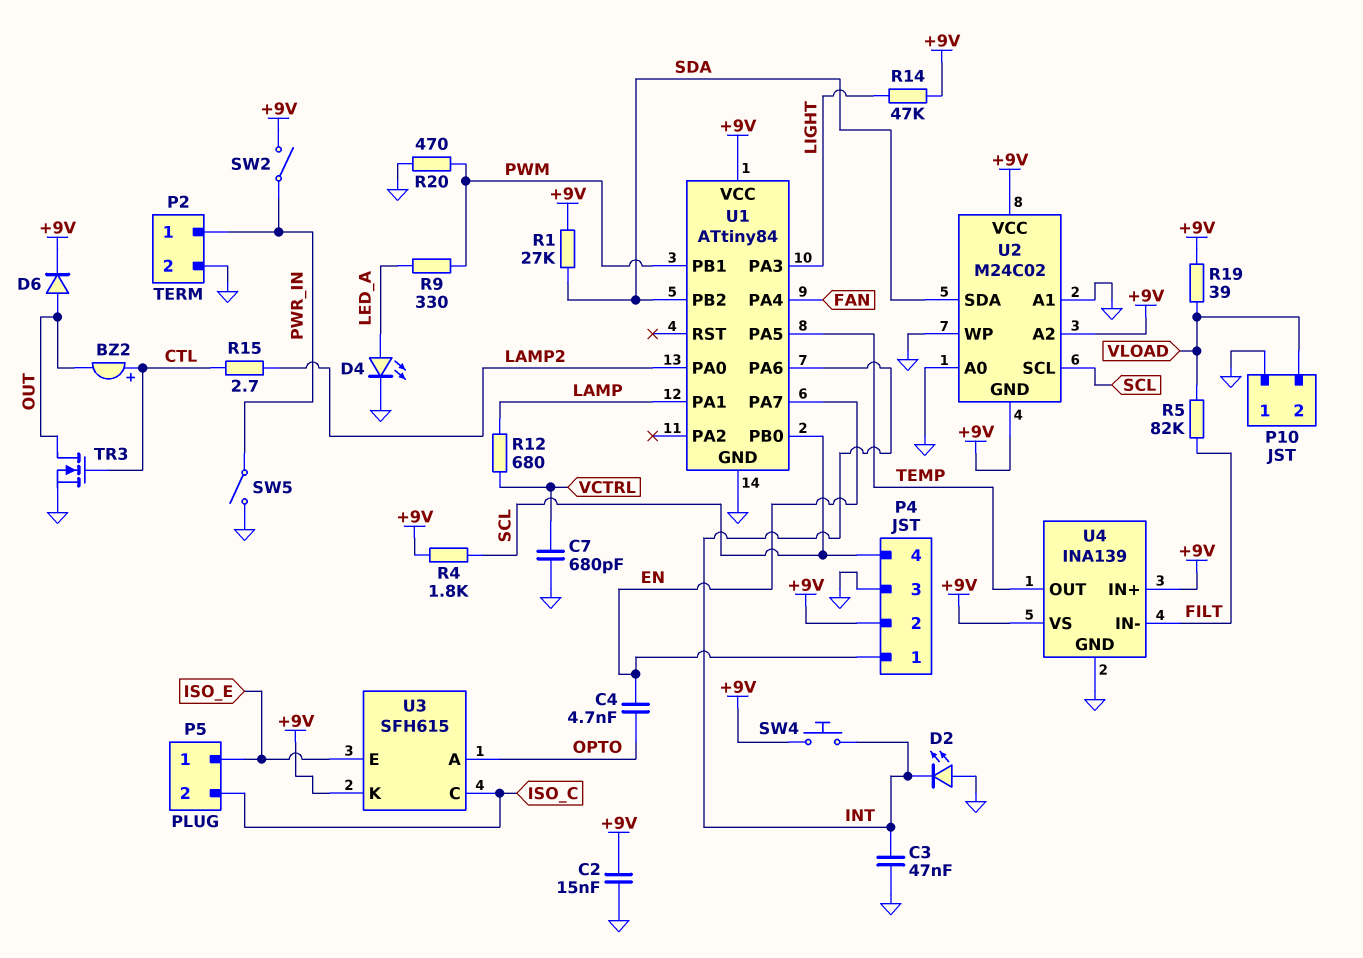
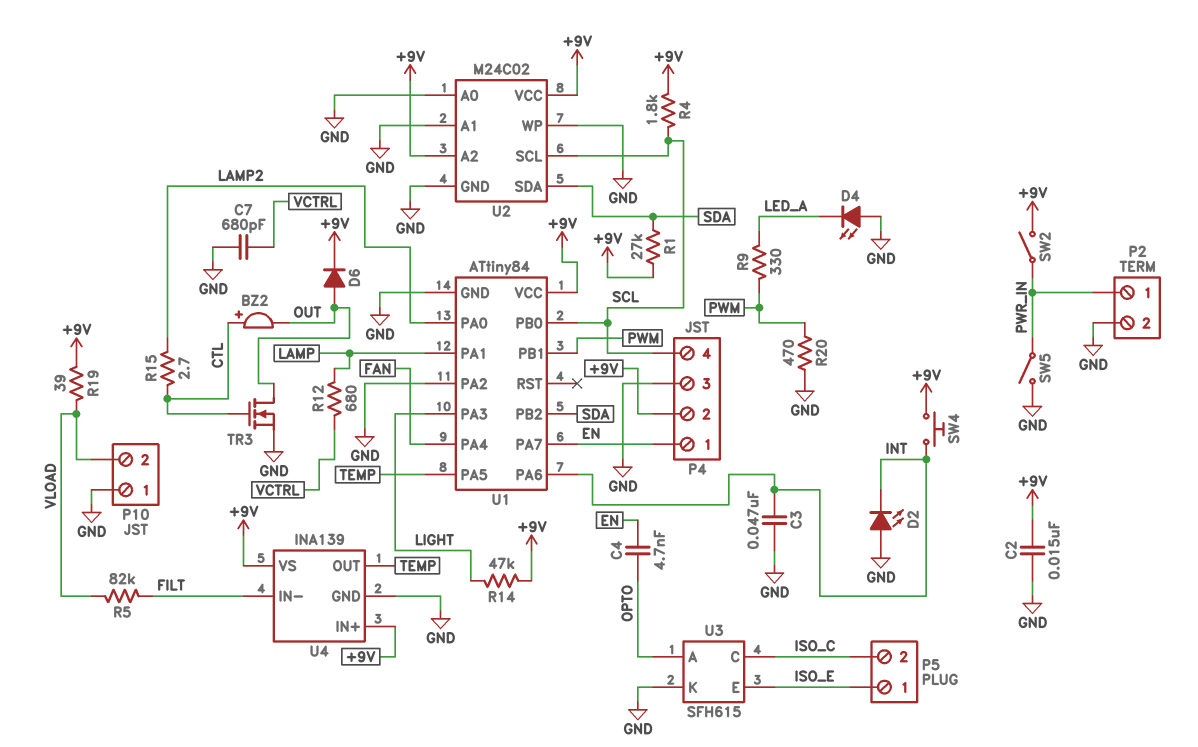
D4: LED (A LED_A, K GND) -> LED (A GND, K LED_A)
U1 pin PA2: none -> GND
U2 pin GND: +9V -> GND
U3 pin K: +9V -> GND

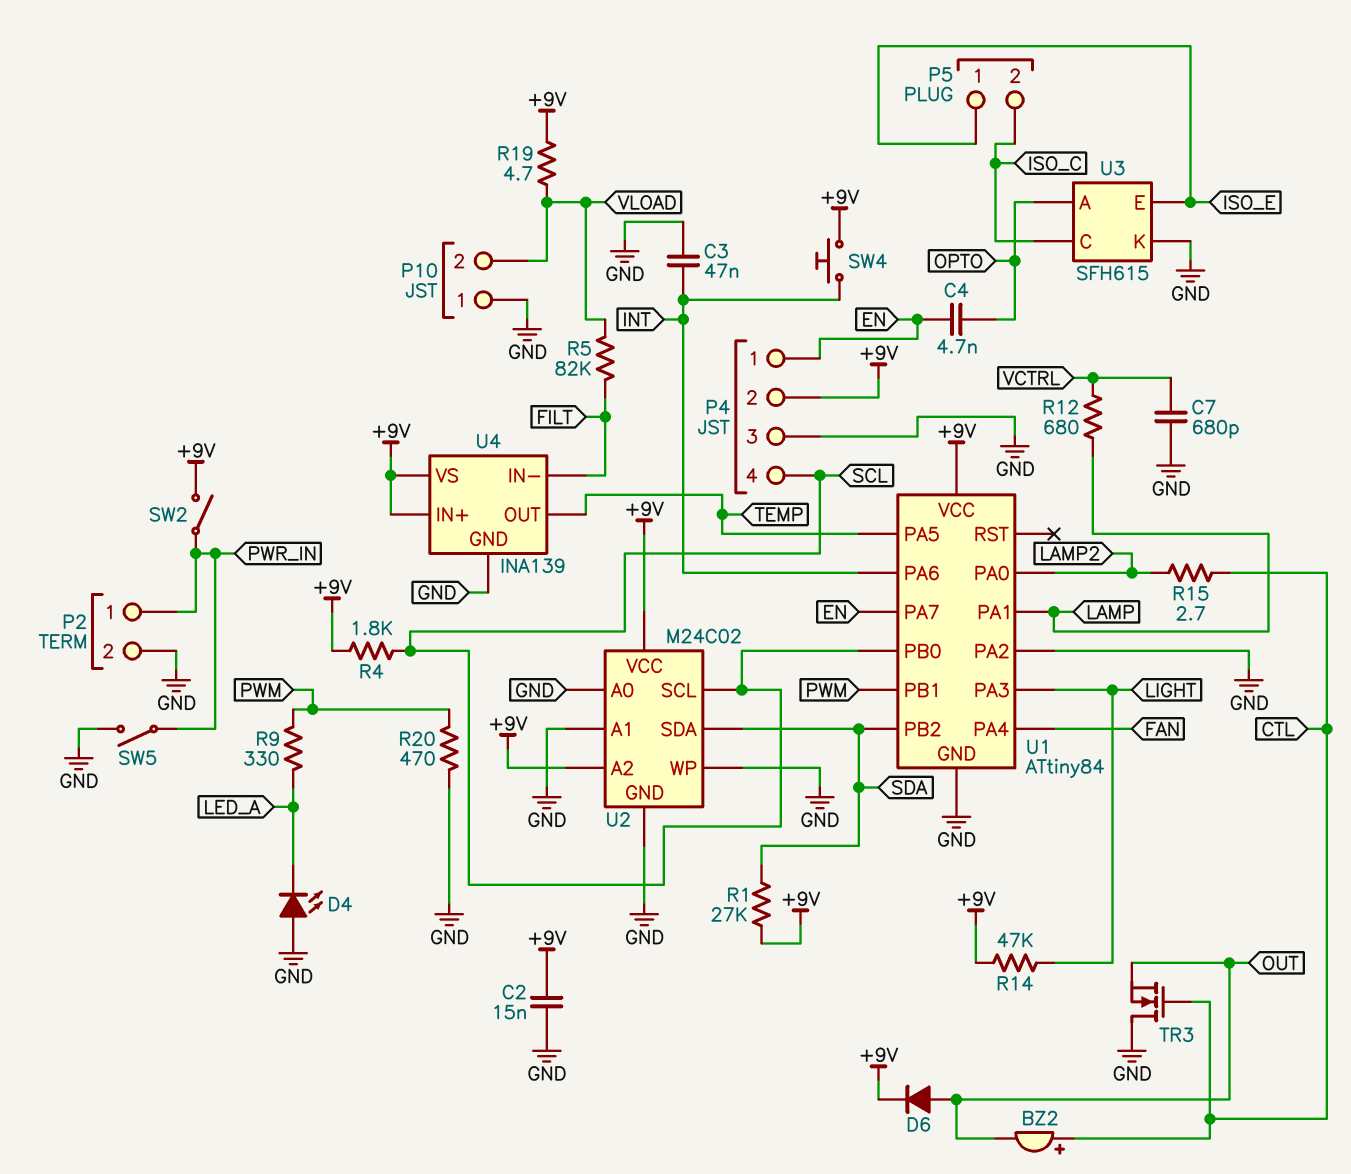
D2: LED (A GND, K INT) -> none
R19: 39 (+9V, VLOAD) -> 4.7 (+9V, VLOAD)
TR3: NMOS (G CTL, D OUT, S GND) -> NMOS (G CTL, D GND, S OUT)

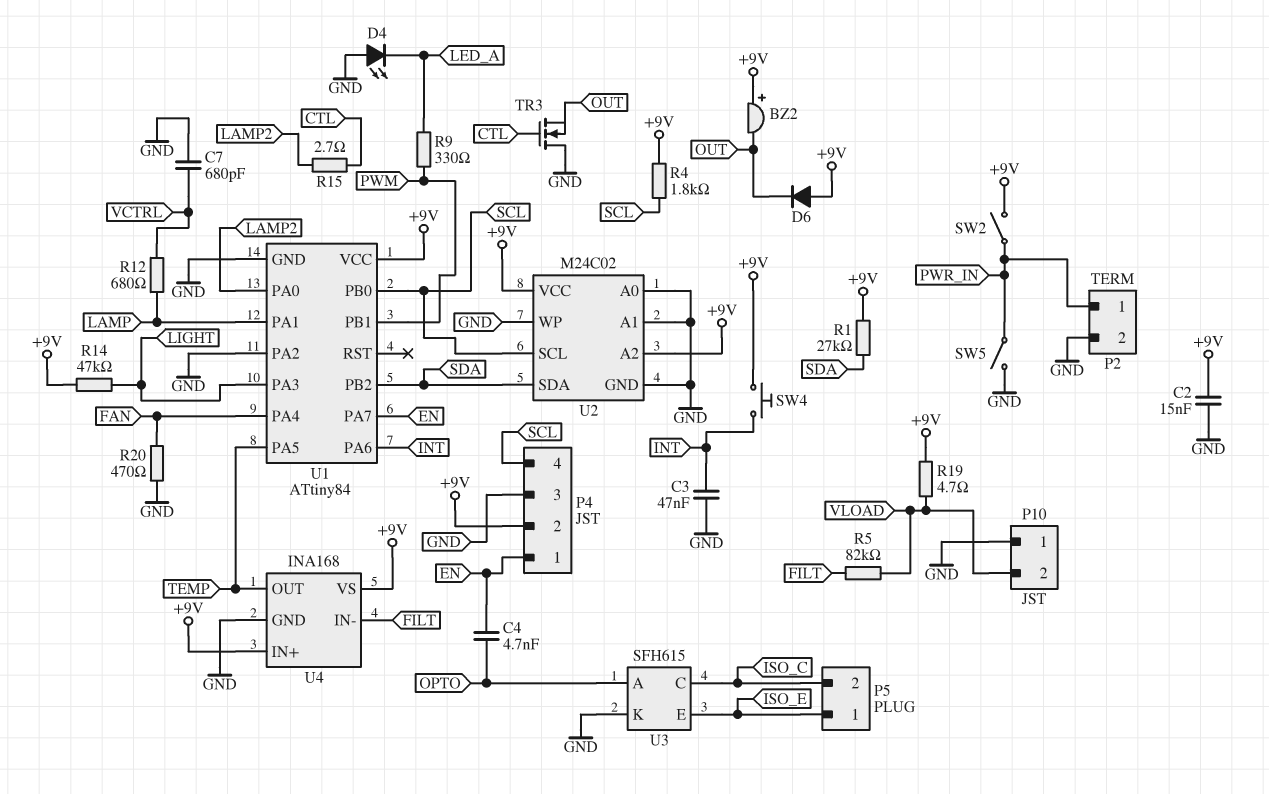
BZ2: buzzer (plus CTL, minus OUT) -> buzzer (plus +9V, minus OUT)
D6: diode (A OUT, K +9V) -> diode (A +9V, K OUT)
R20: 470 (GND, PWM) -> 470 (FAN, GND)
U4: INA139 -> INA168

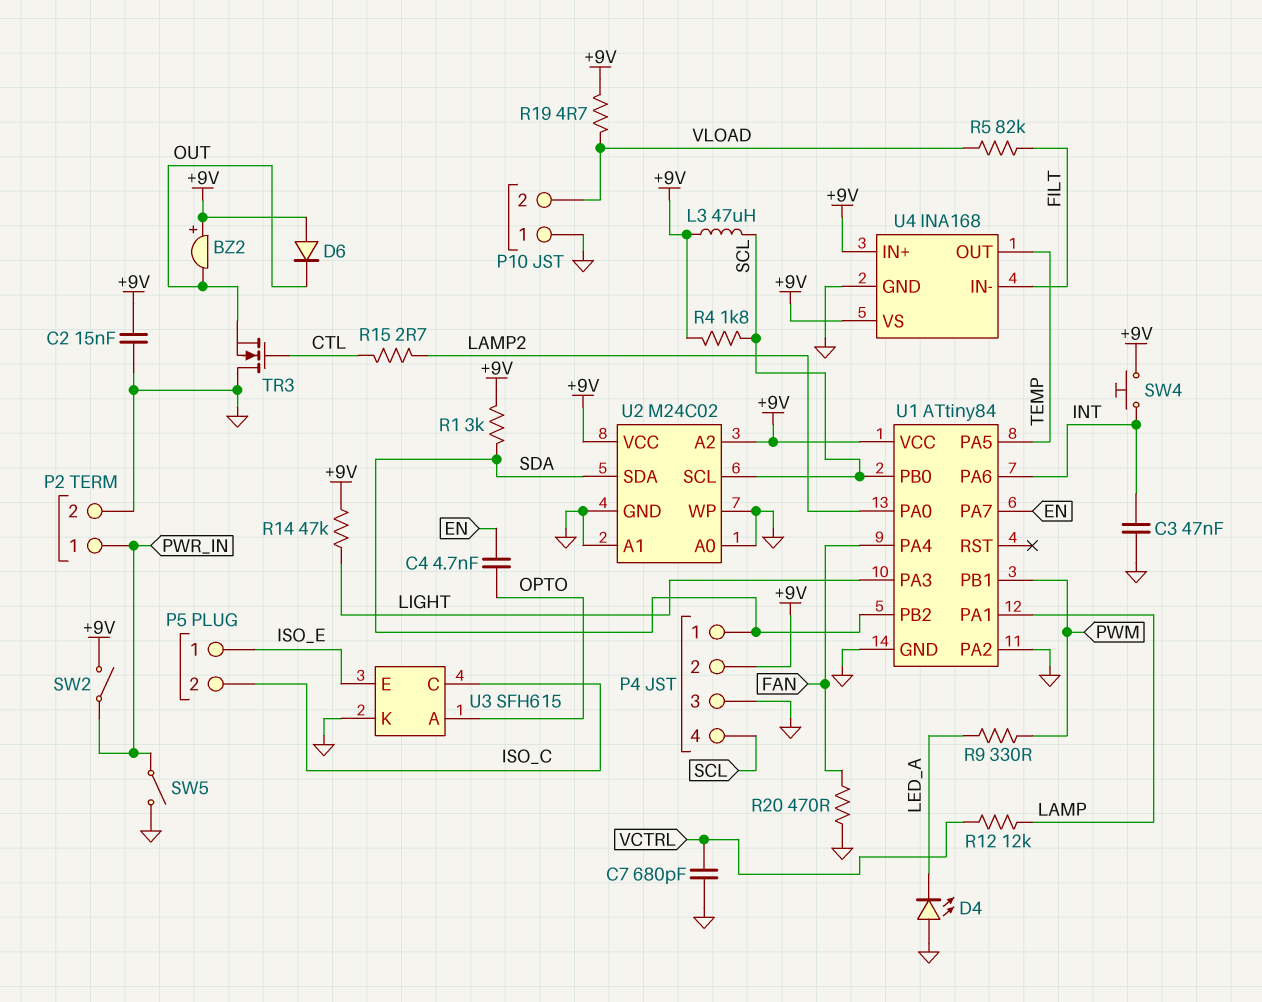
L3: none -> 47uH (+9V, SCL)
P4 pin 1: EN -> SDA
R1: 27k (+9V, SDA) -> 3k (+9V, SDA)
R12: 680 (LAMP, VCTRL) -> 12k (LAMP, VCTRL)

